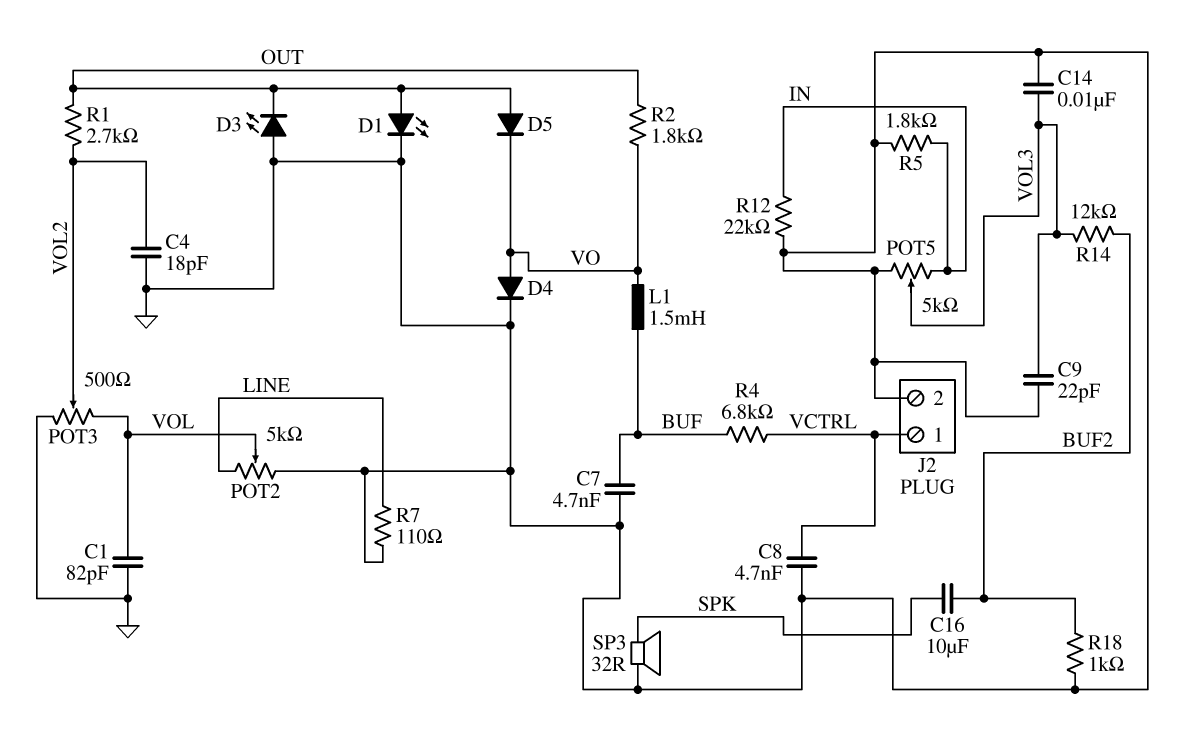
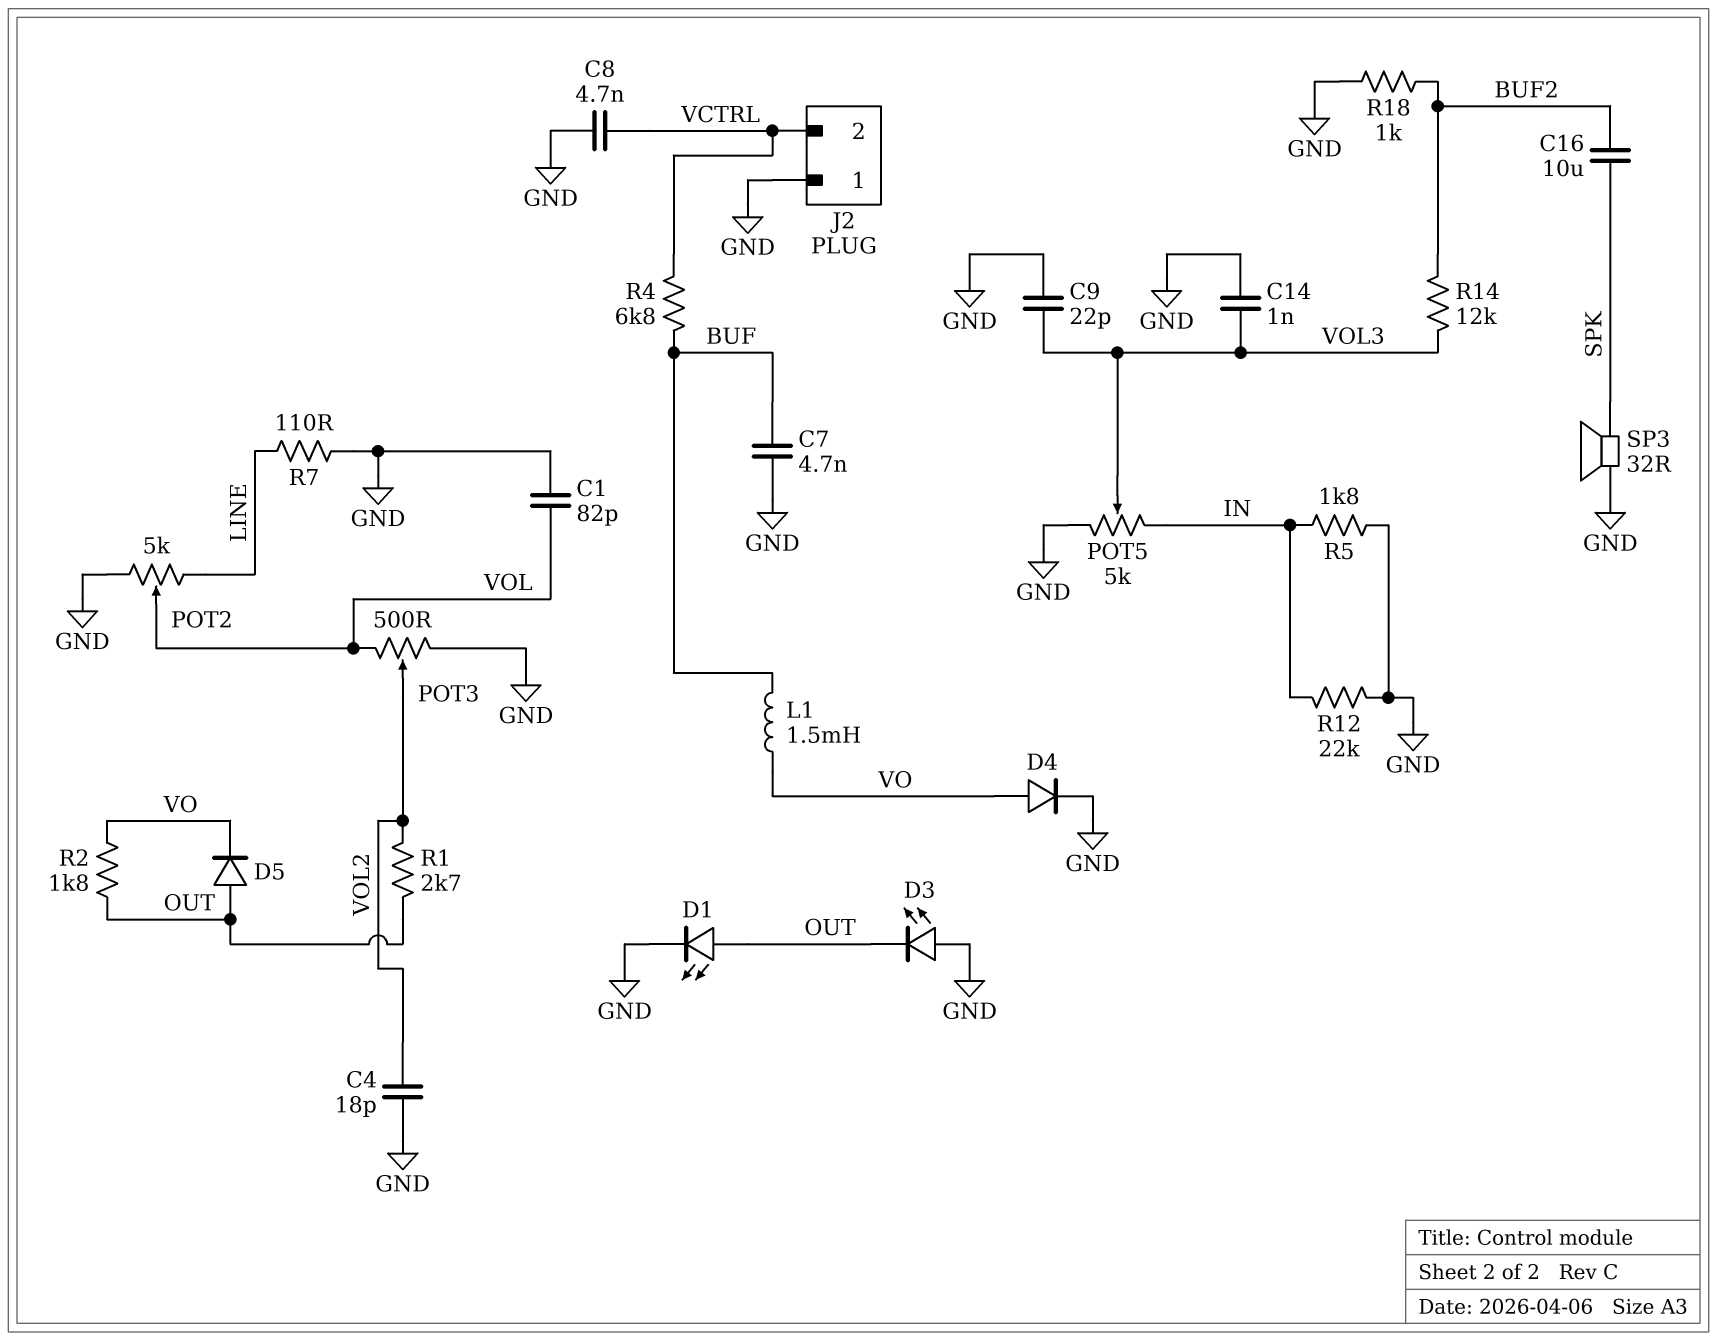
C14: 10nF (GND, VOL3) -> 1nF (GND, VOL3)
J2 pin 1: VCTRL -> GND
J2 pin 2: GND -> VCTRL

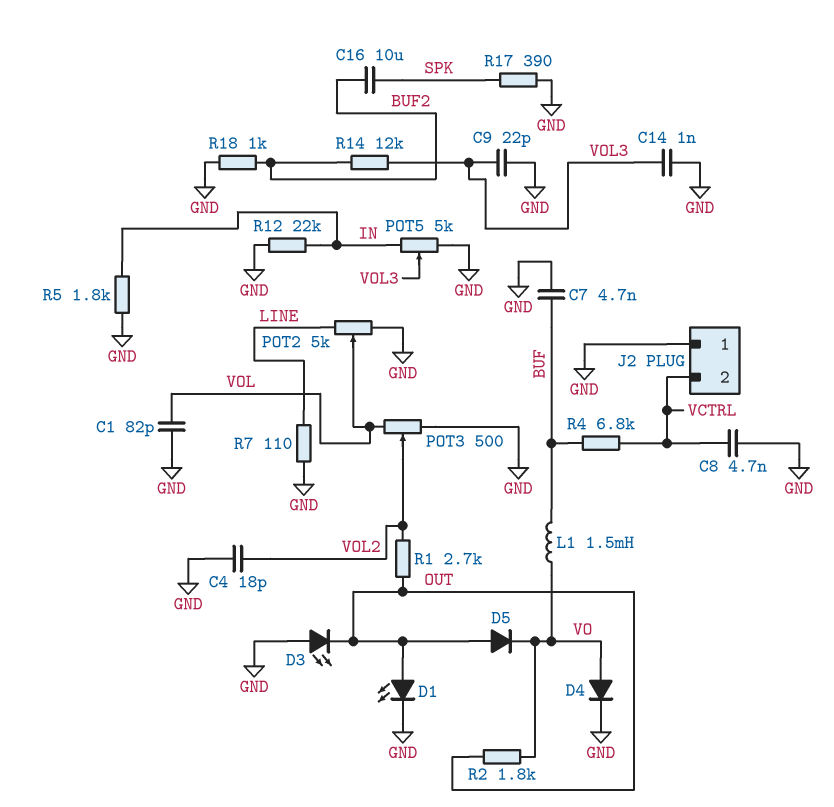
R17: none -> 390 (GND, SPK)
SP3: speaker 32R (GND, SPK) -> none

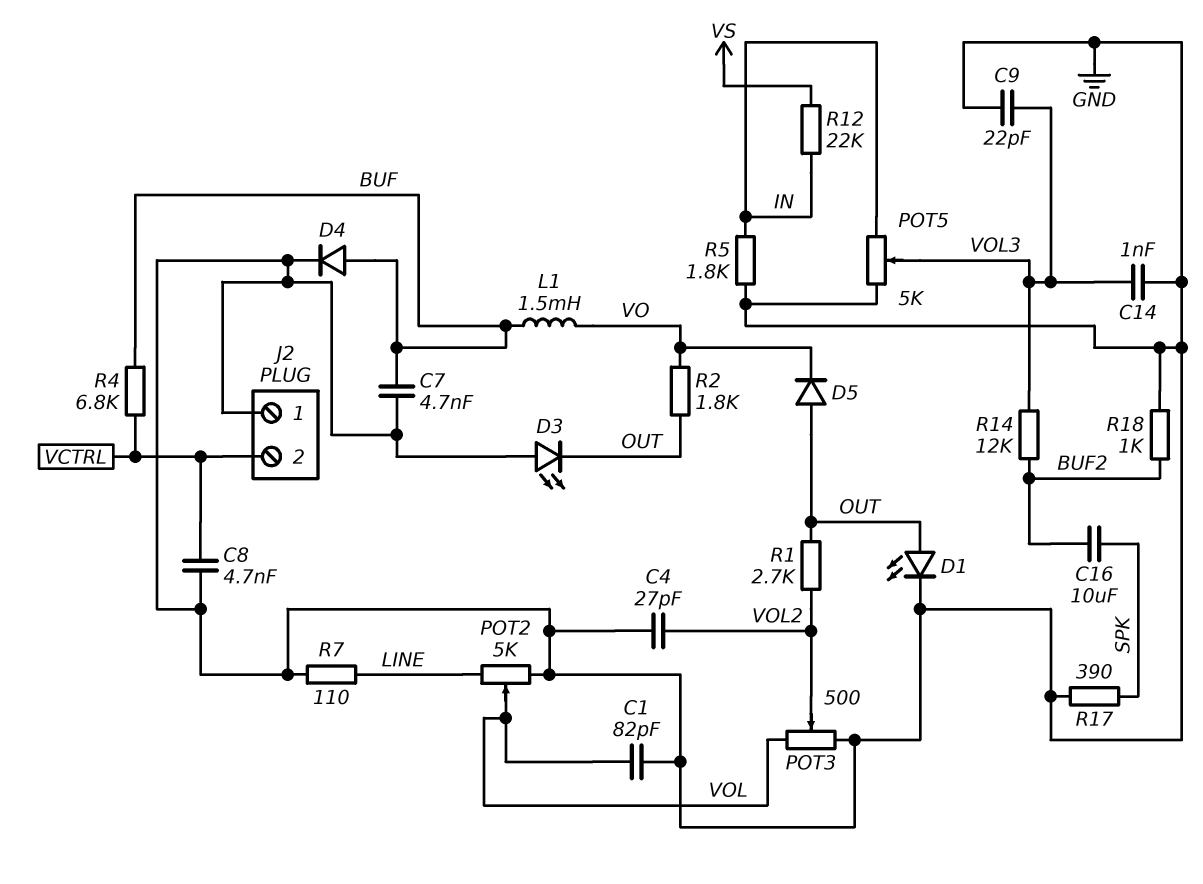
C4: 18pF (GND, VOL2) -> 27pF (GND, VOL2)
D4: diode (A VO, K GND) -> diode (A BUF, K GND)
R12: 22k (GND, IN) -> 22k (IN, VS)

